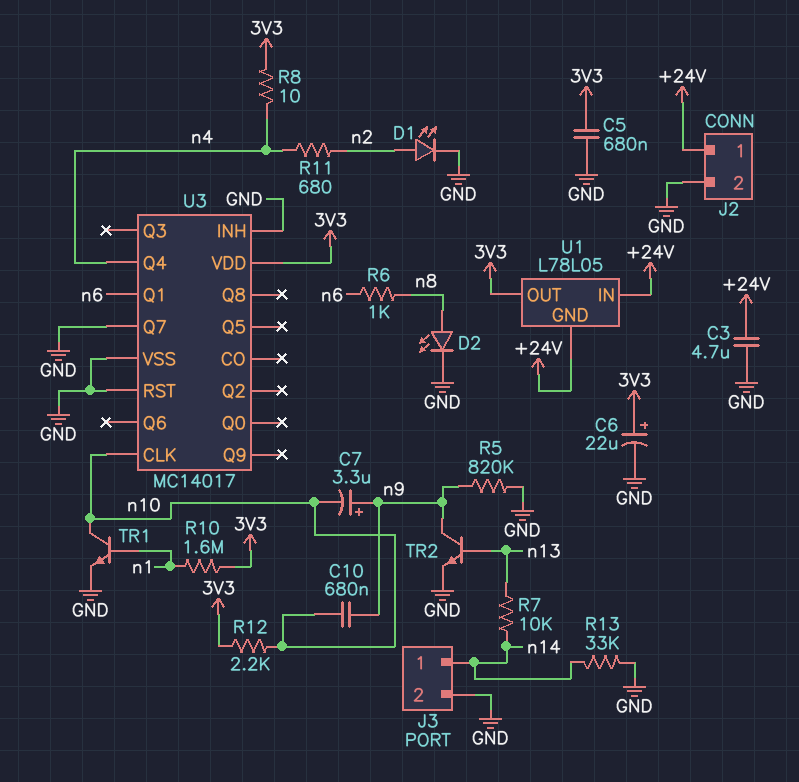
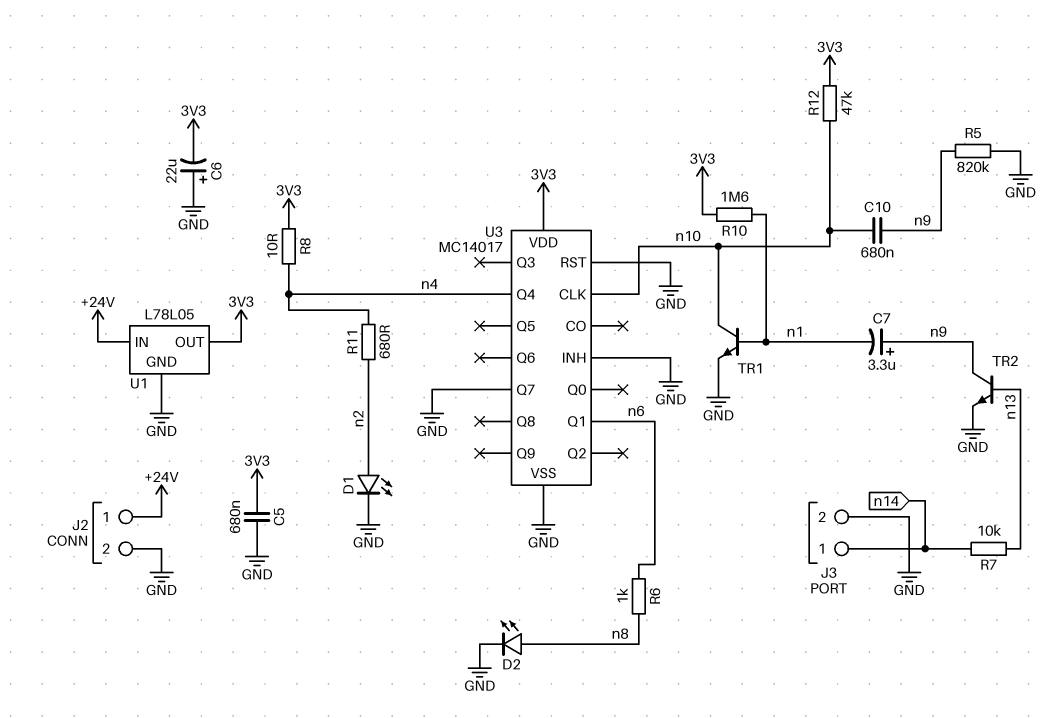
C3: 4.7uF (+24V, GND) -> none
C6: 22uF (plus 3V3, minus GND) -> 22uF (plus GND, minus 3V3)
C7: 3.3uF (plus n9, minus n10) -> 3.3uF (plus n9, minus n1)
R12: 2.2k (3V3, n10) -> 47k (3V3, n10)
R13: 33k (GND, n14) -> none
U1 pin GND: +24V -> GND

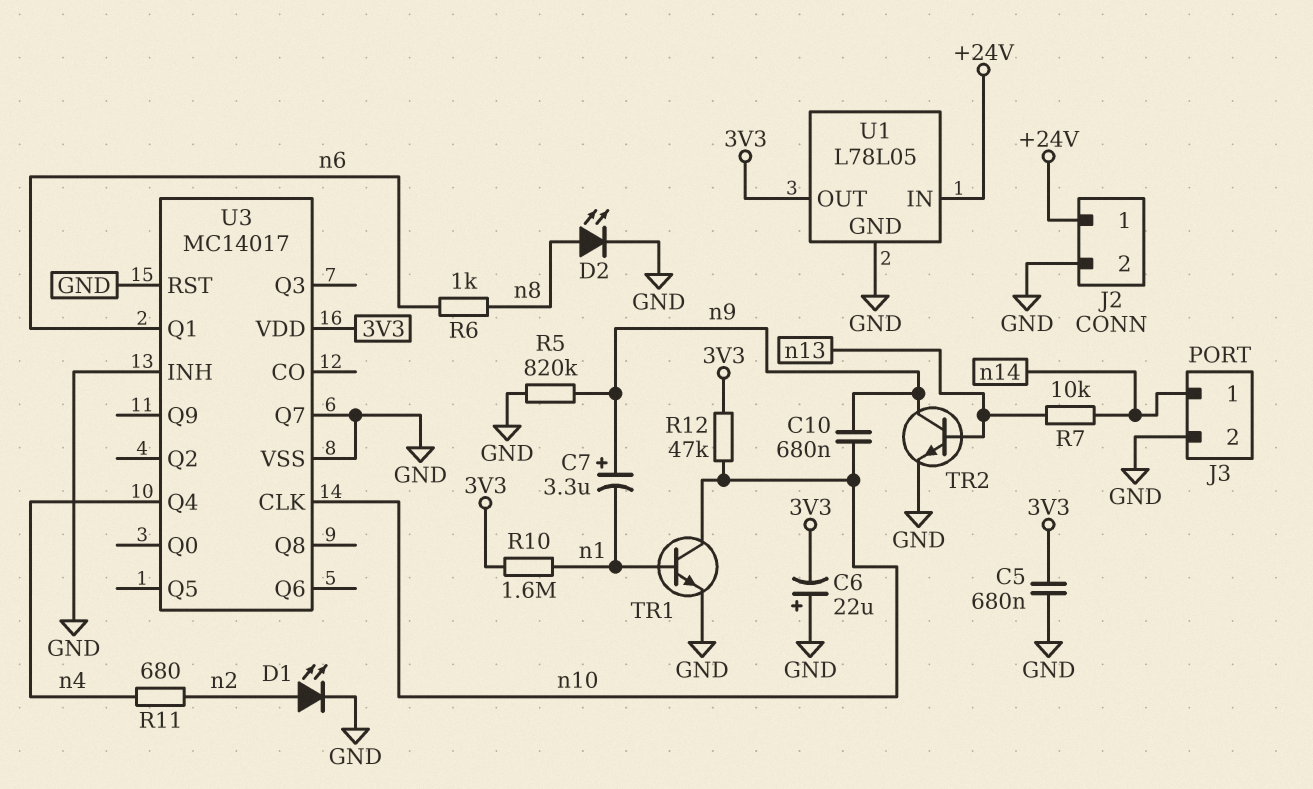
R8: 10 (3V3, n4) -> none

